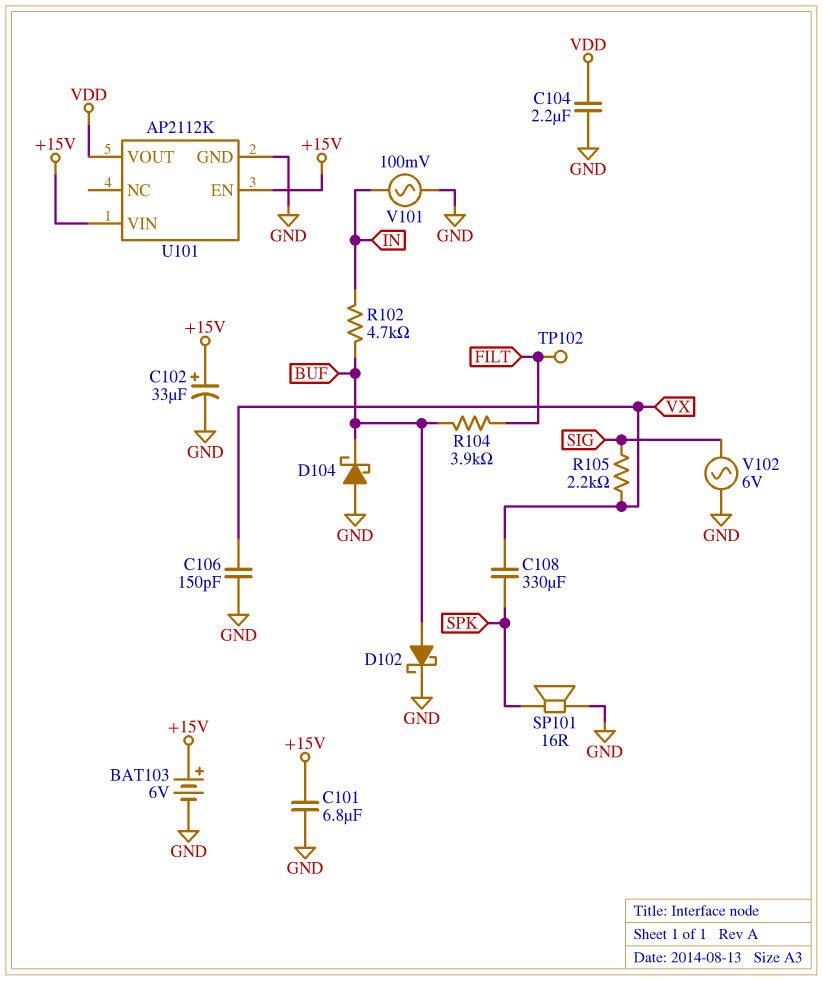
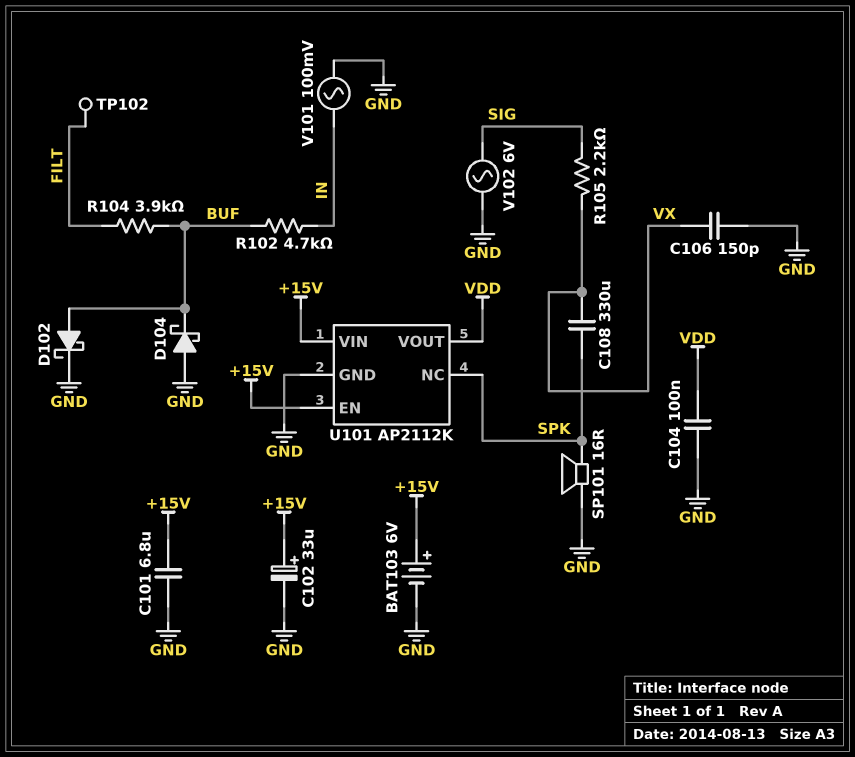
C104: 2.2uF (GND, VDD) -> 100nF (GND, VDD)
U101 pin NC: none -> SPK

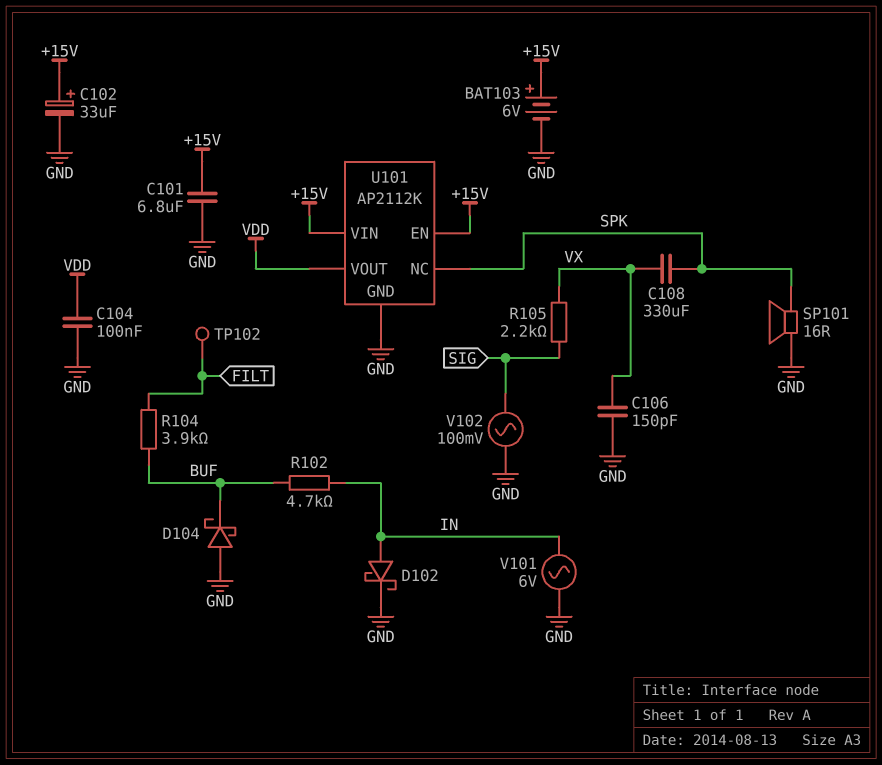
D102: schottky (A BUF, K GND) -> schottky (A IN, K GND)
V101: AC 100mV (GND, IN) -> AC 6V (GND, IN)
V102: AC 6V (GND, SIG) -> AC 100mV (GND, SIG)

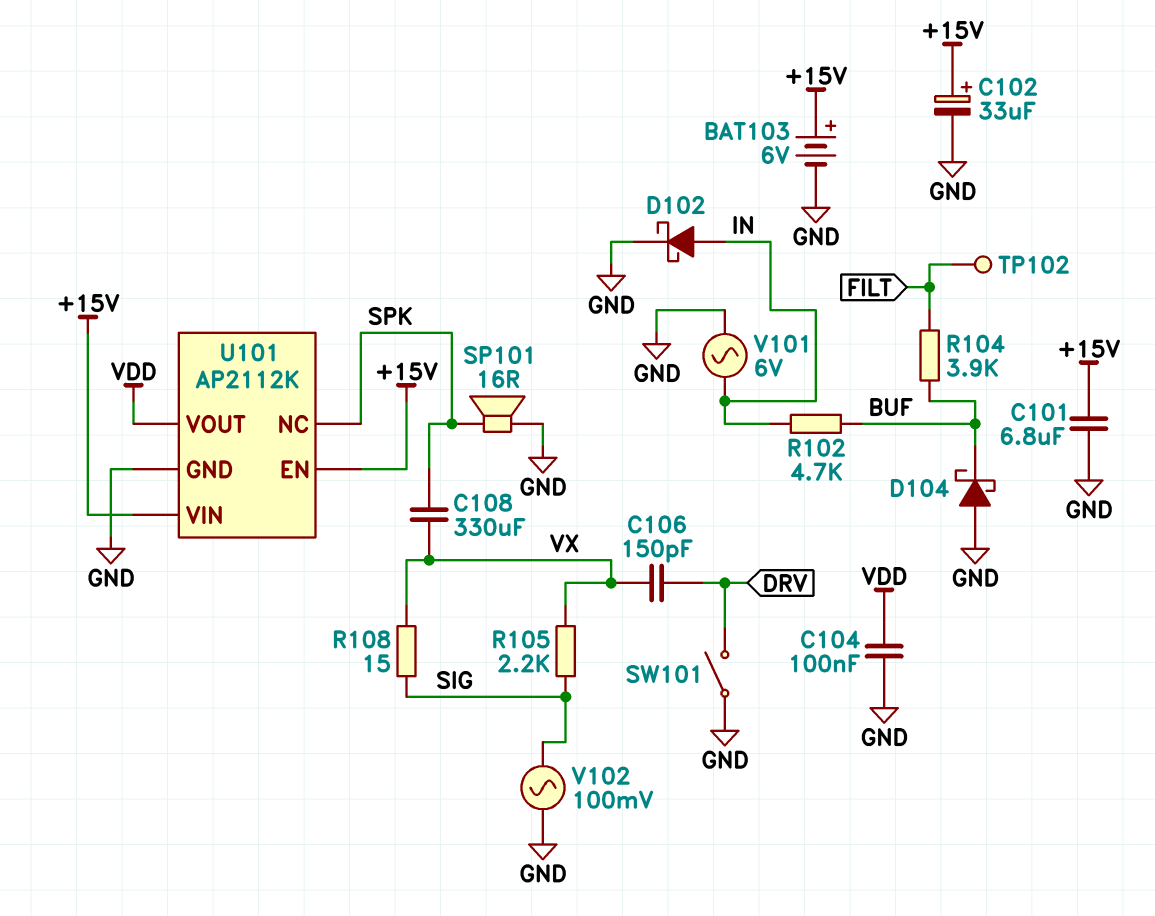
C106: 150pF (GND, VX) -> 150pF (DRV, VX)
R108: none -> 15 (SIG, VX)
SW101: none -> switch (DRV, GND)

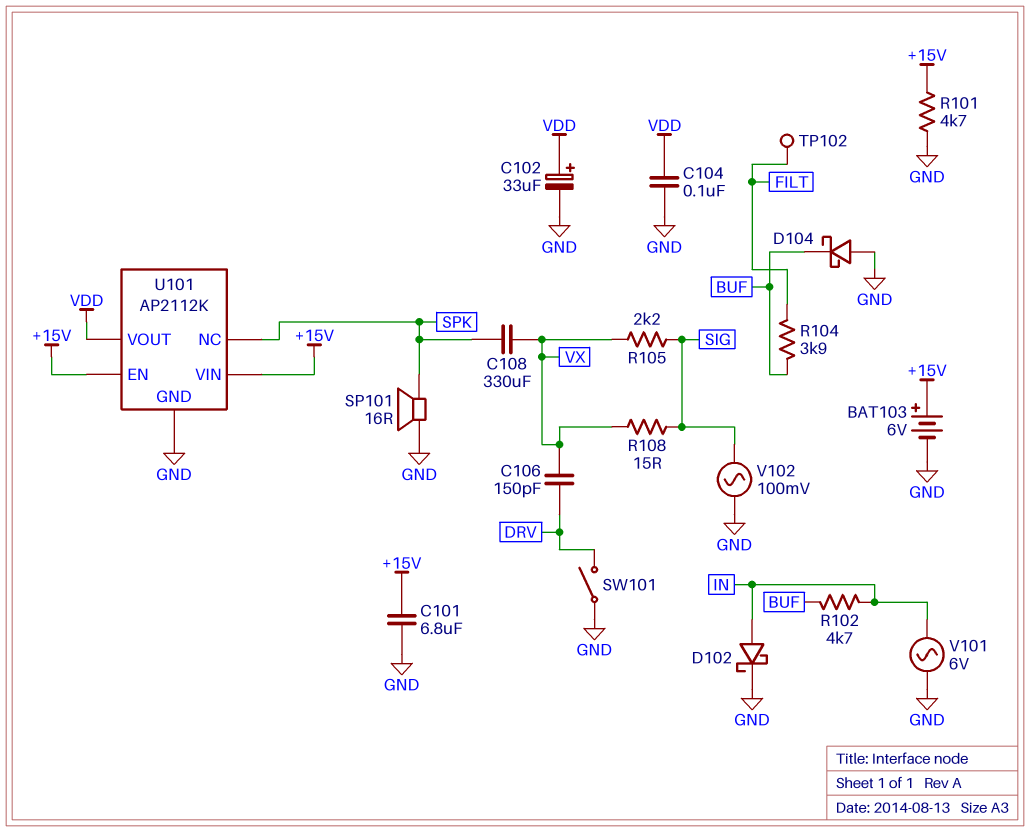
C102: 33uF (plus +15V, minus GND) -> 33uF (plus VDD, minus GND)
R101: none -> 4.7k (+15V, GND)

